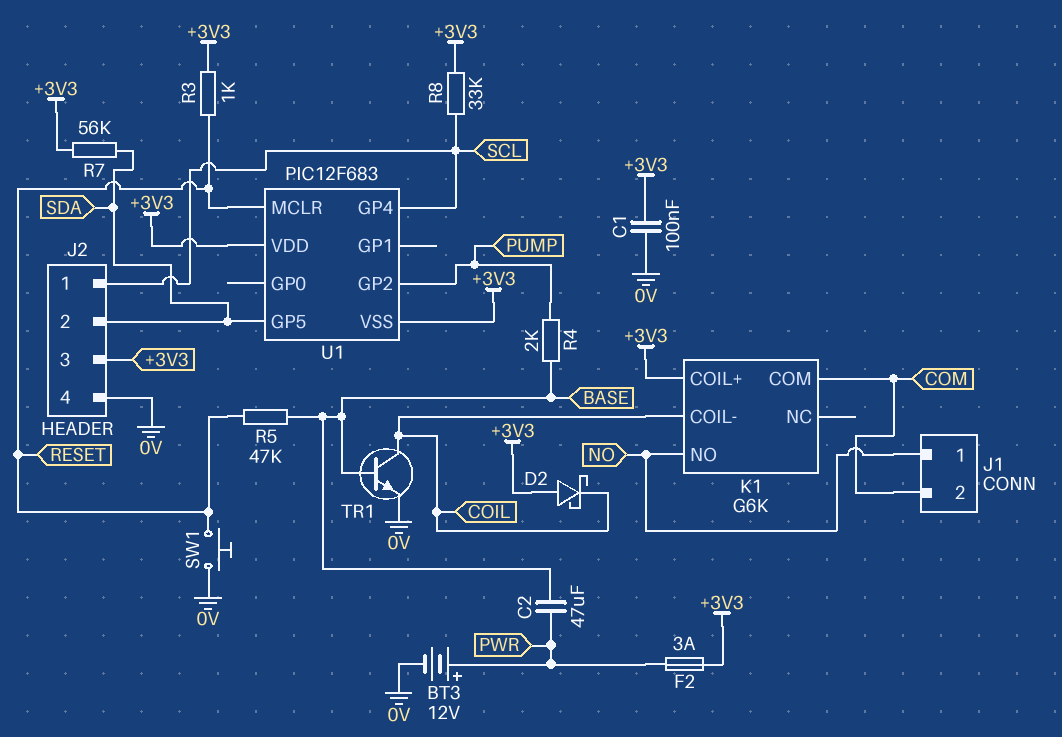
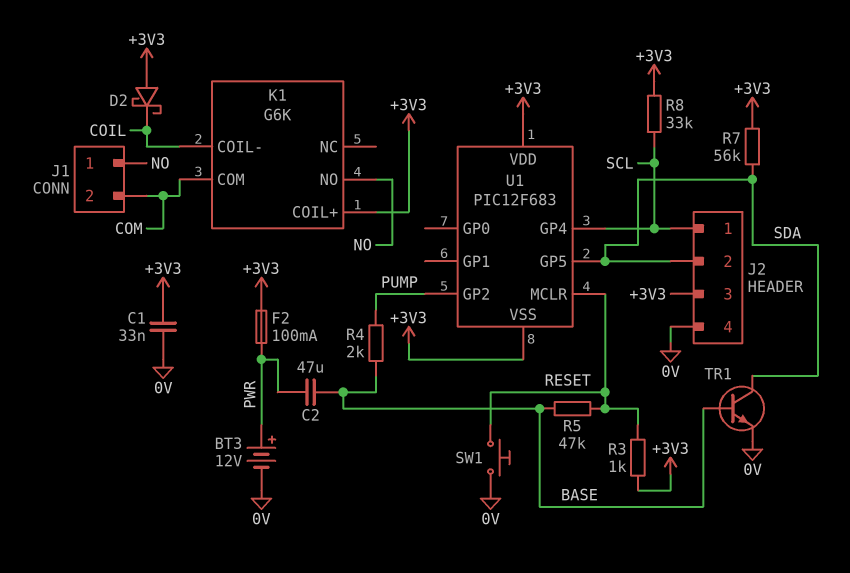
C1: 100nF (+3V3, 0V) -> 33nF (+3V3, 0V)
F2: 3A (+3V3, PWR) -> 100mA (+3V3, PWR)
TR1: NPN (B BASE, C COIL, E 0V) -> NPN (B BASE, C SDA, E 0V)

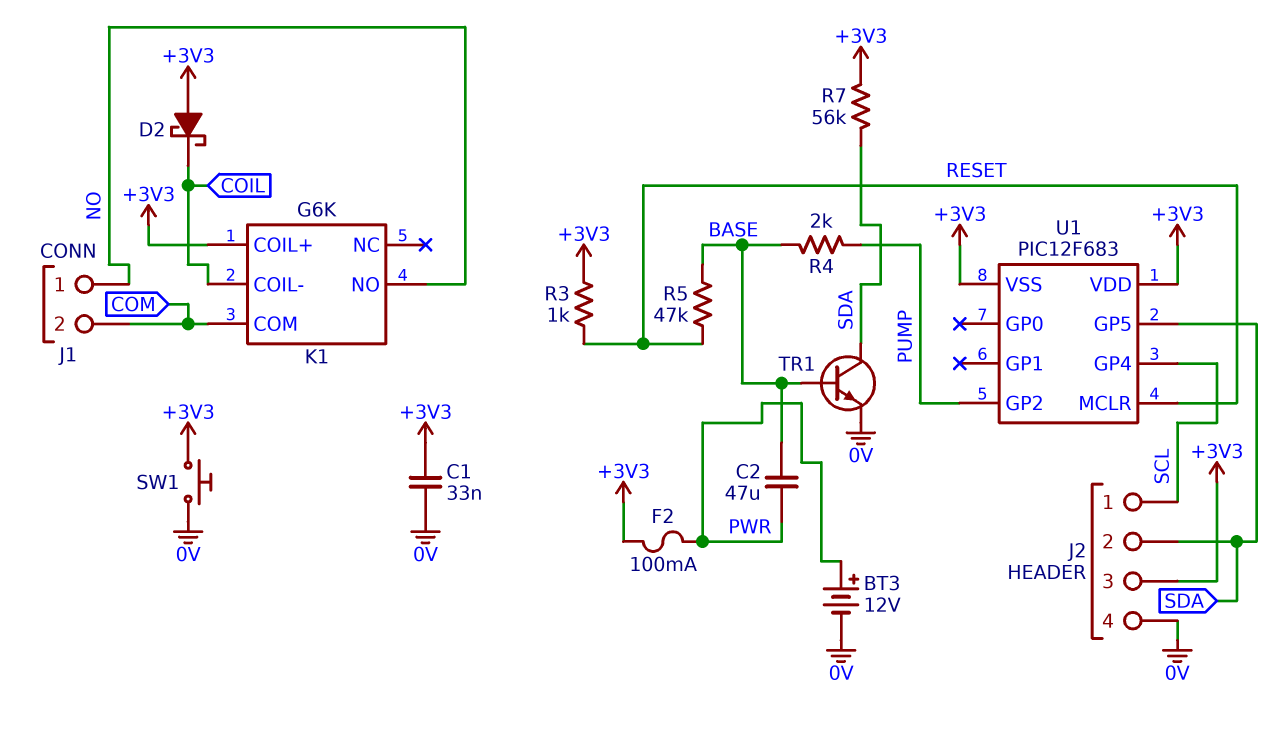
R8: 33k (+3V3, SCL) -> none
SW1: button (0V, RESET) -> button (+3V3, 0V)

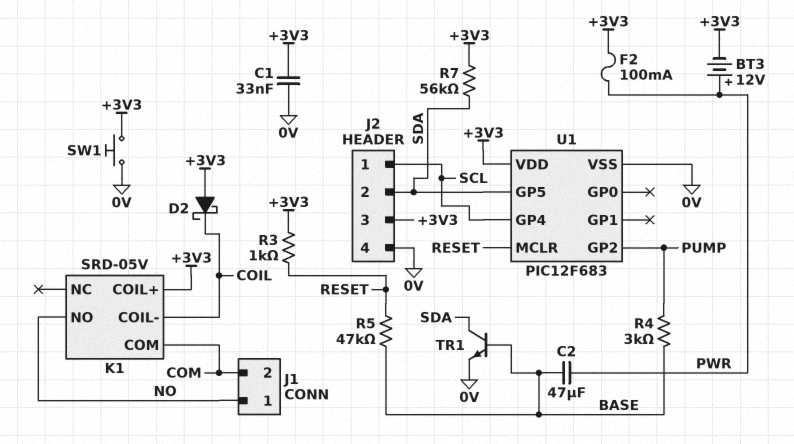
BT3: 12V (plus PWR, minus 0V) -> 12V (plus PWR, minus +3V3)
K1: G6K -> SRD-05V
R4: 2k (BASE, PUMP) -> 3k (BASE, PUMP)
U1 pin VSS: +3V3 -> 0V

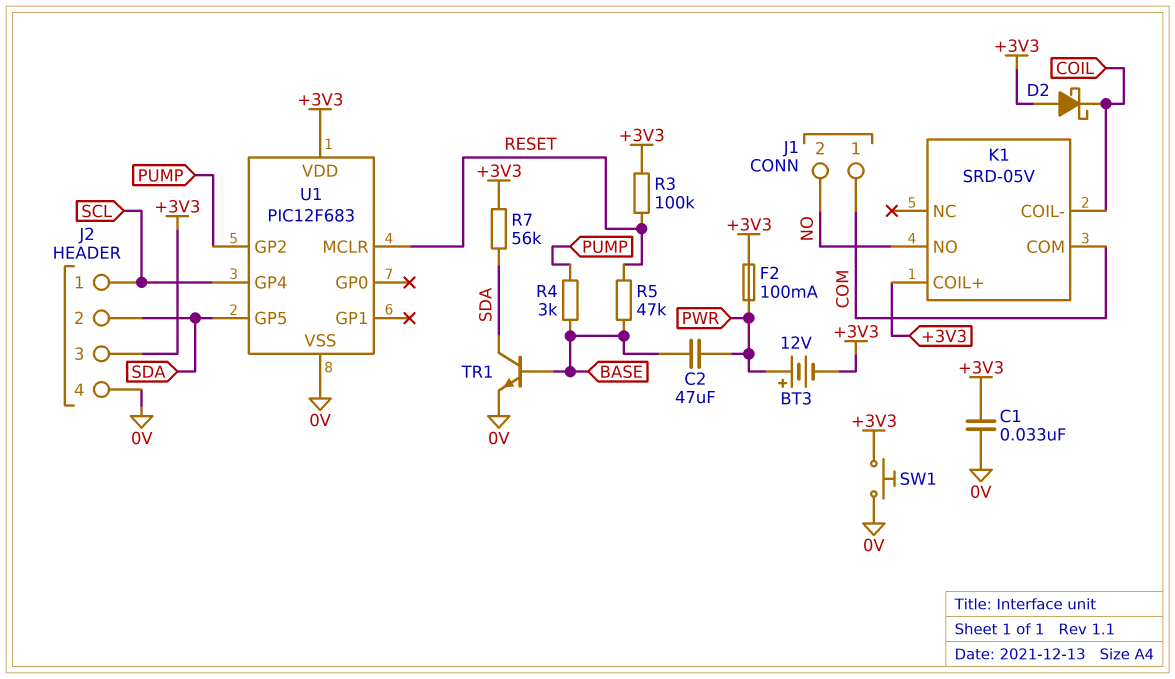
J1 pin 1: NO -> COM
J1 pin 2: COM -> NO
R3: 1k (+3V3, RESET) -> 100k (+3V3, RESET)

